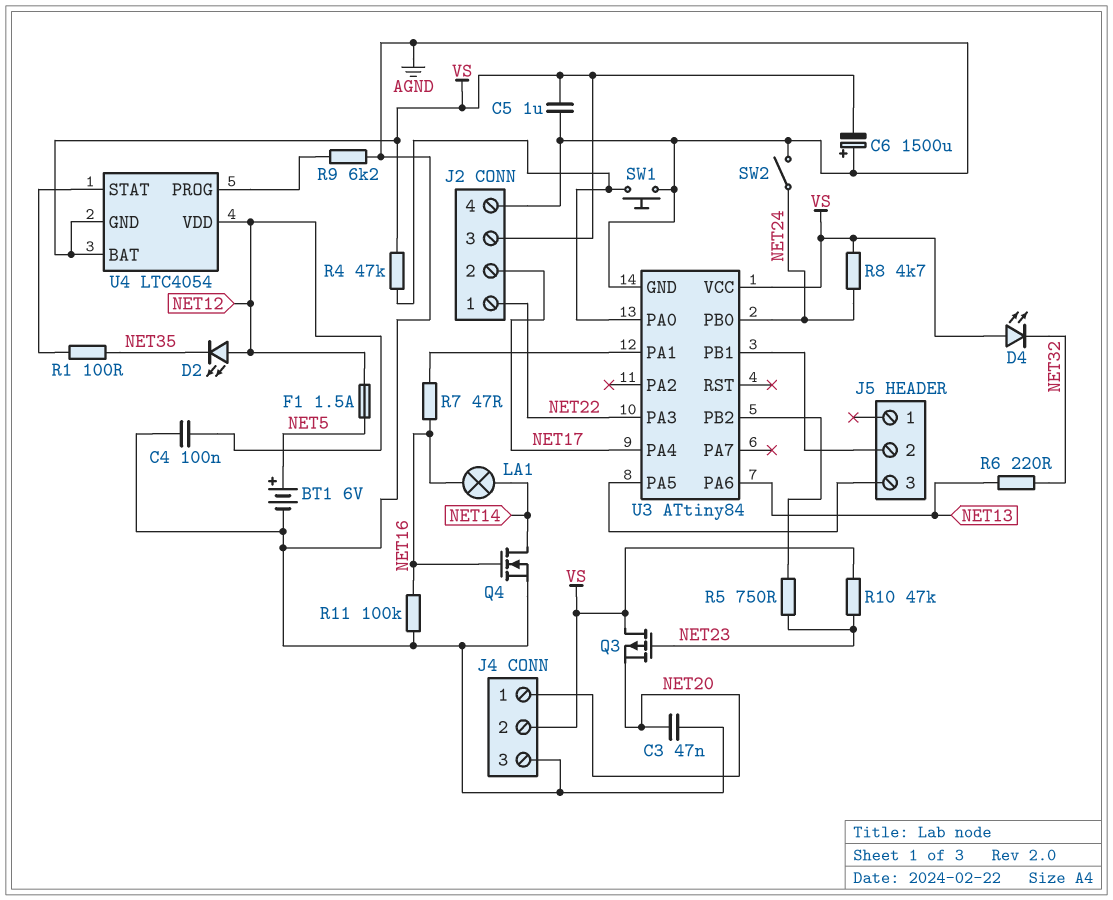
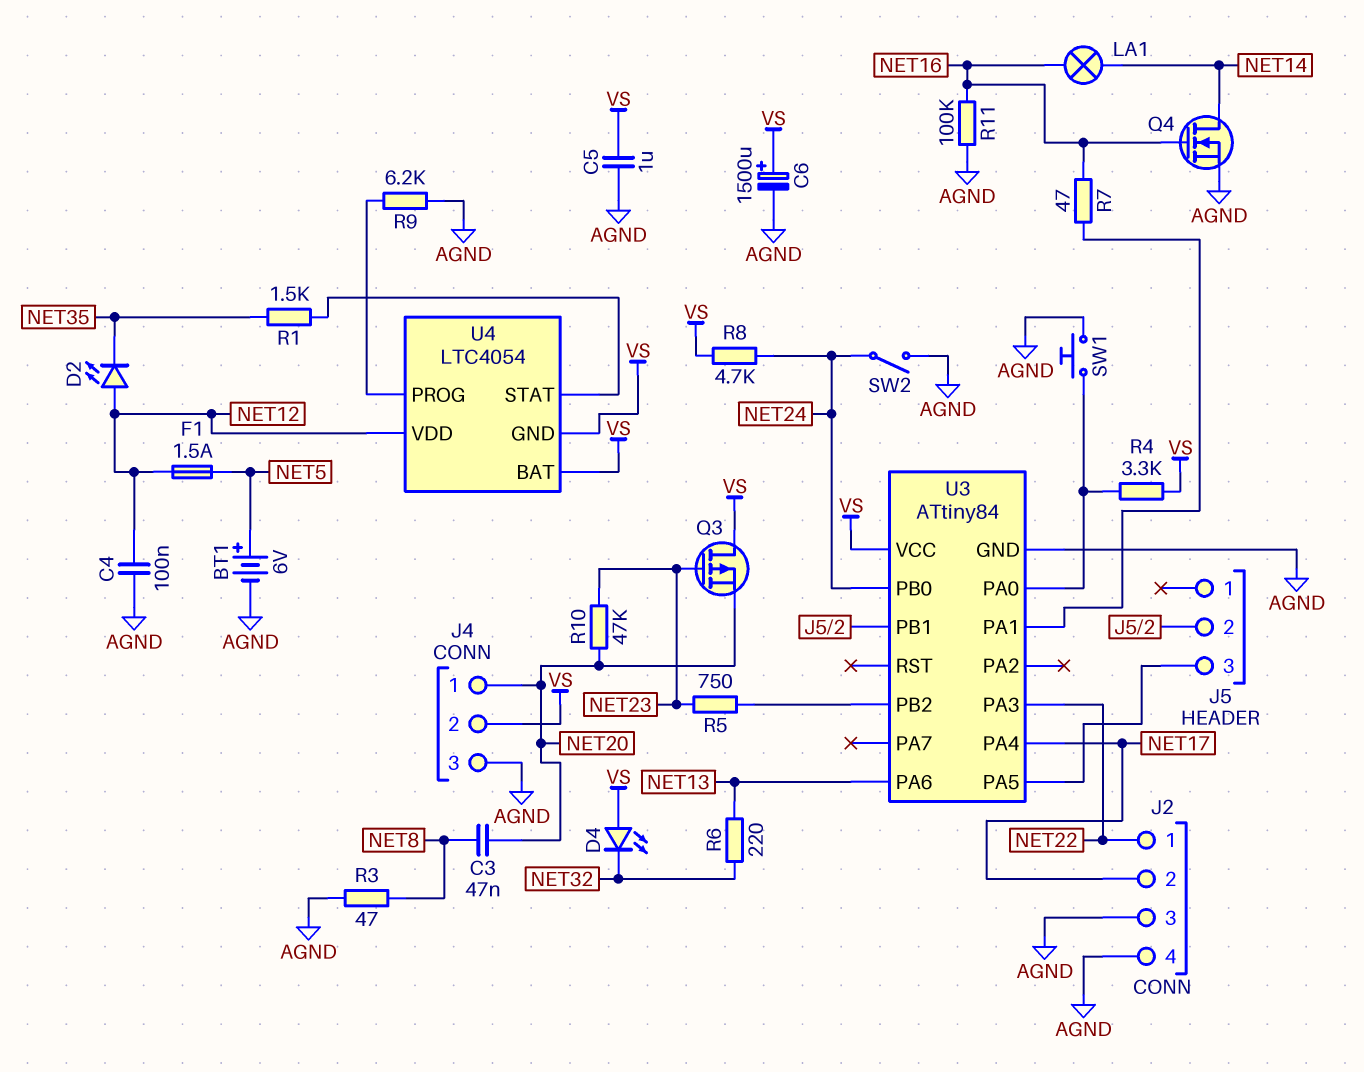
C3: 47nF (AGND, NET20) -> 47nF (NET8, NET20)
C6: 1500uF (plus AGND, minus VS) -> 1500uF (plus VS, minus AGND)
J2 pin 3: VS -> AGND
R1: 100 (NET35, U4/STAT) -> 1.5k (NET35, U4/STAT)
R3: none -> 47 (AGND, NET8)
R4: 47k (U3/PA0, VS) -> 3.3k (U3/PA0, VS)
R10: 47k (NET23, VS) -> 47k (NET20, NET23)

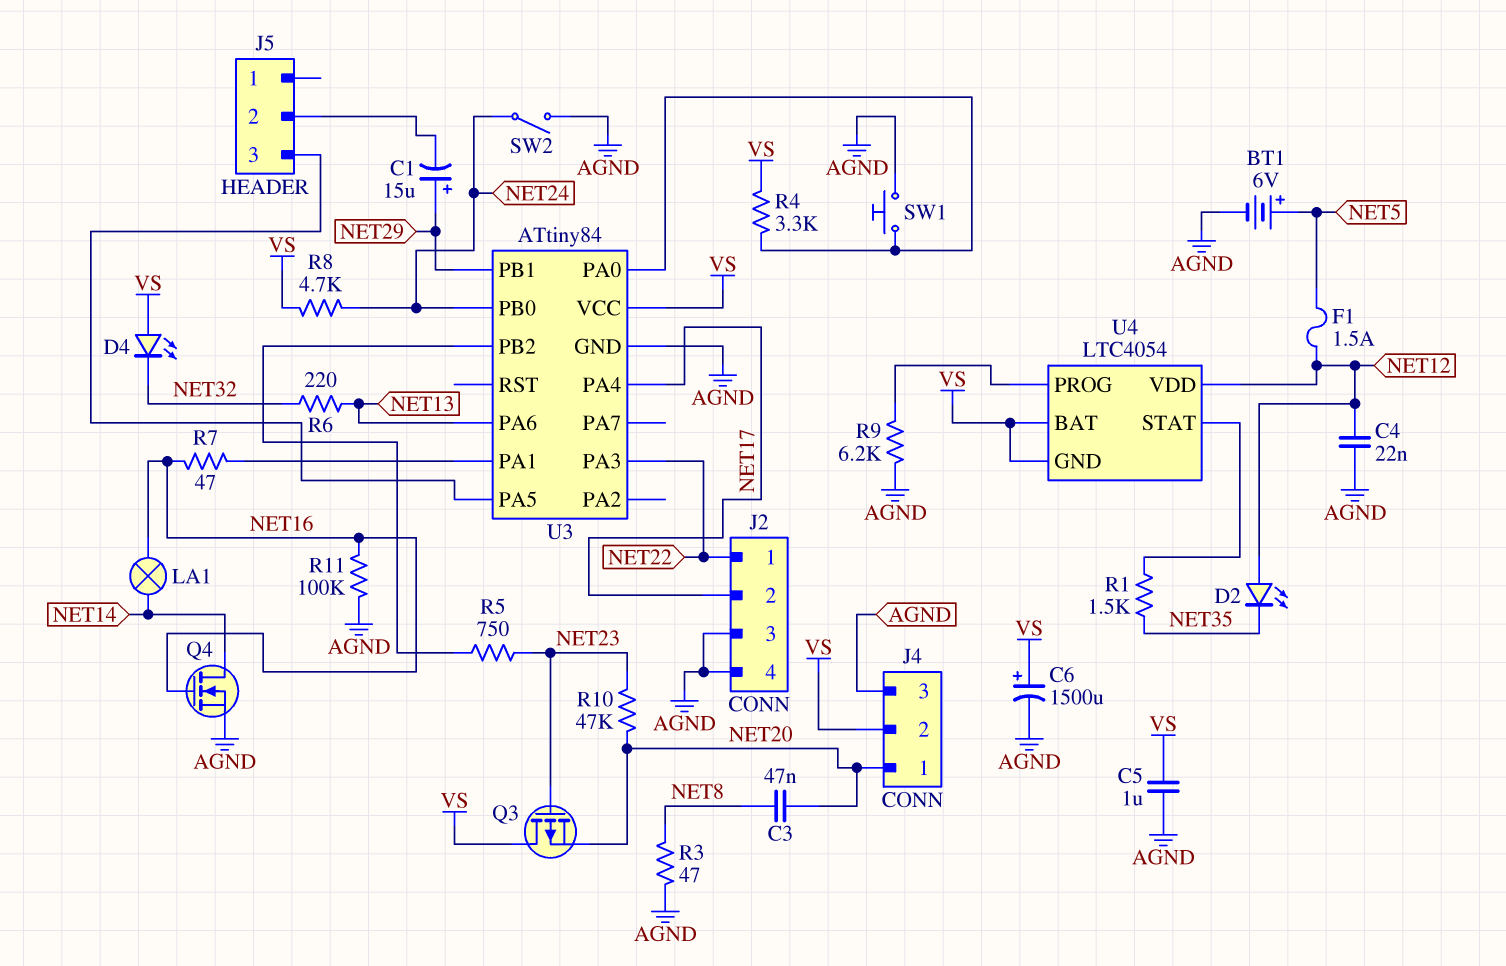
C1: none -> 15uF (plus NET29, minus J5/2)
C4: 100nF (AGND, NET12) -> 22nF (AGND, NET12)
U3 pin PB1: J5/2 -> NET29

